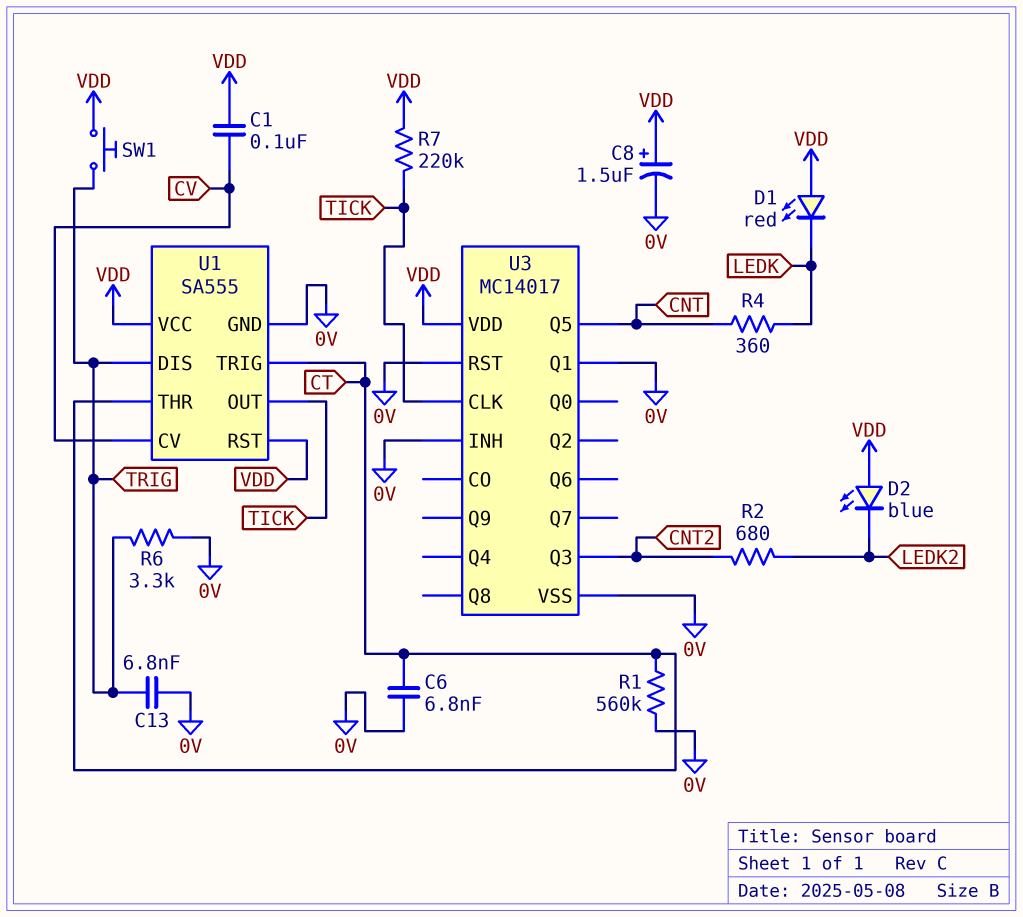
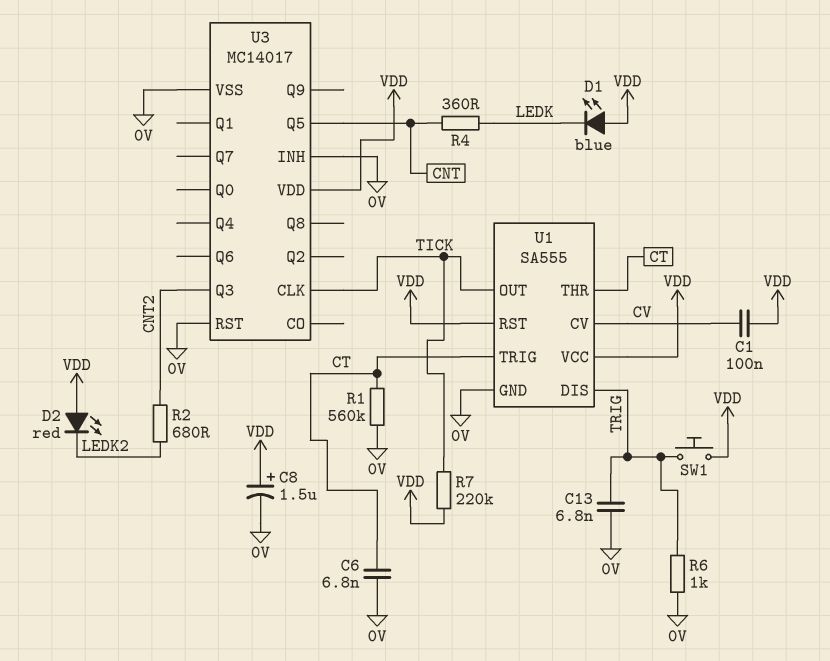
D1: LED red (A VDD, K LEDK) -> LED blue (A VDD, K LEDK)
D2: LED blue (A VDD, K LEDK2) -> LED red (A VDD, K LEDK2)
R6: 3.3k (0V, TRIG) -> 1k (0V, TRIG)
U3 pin Q1: 0V -> none

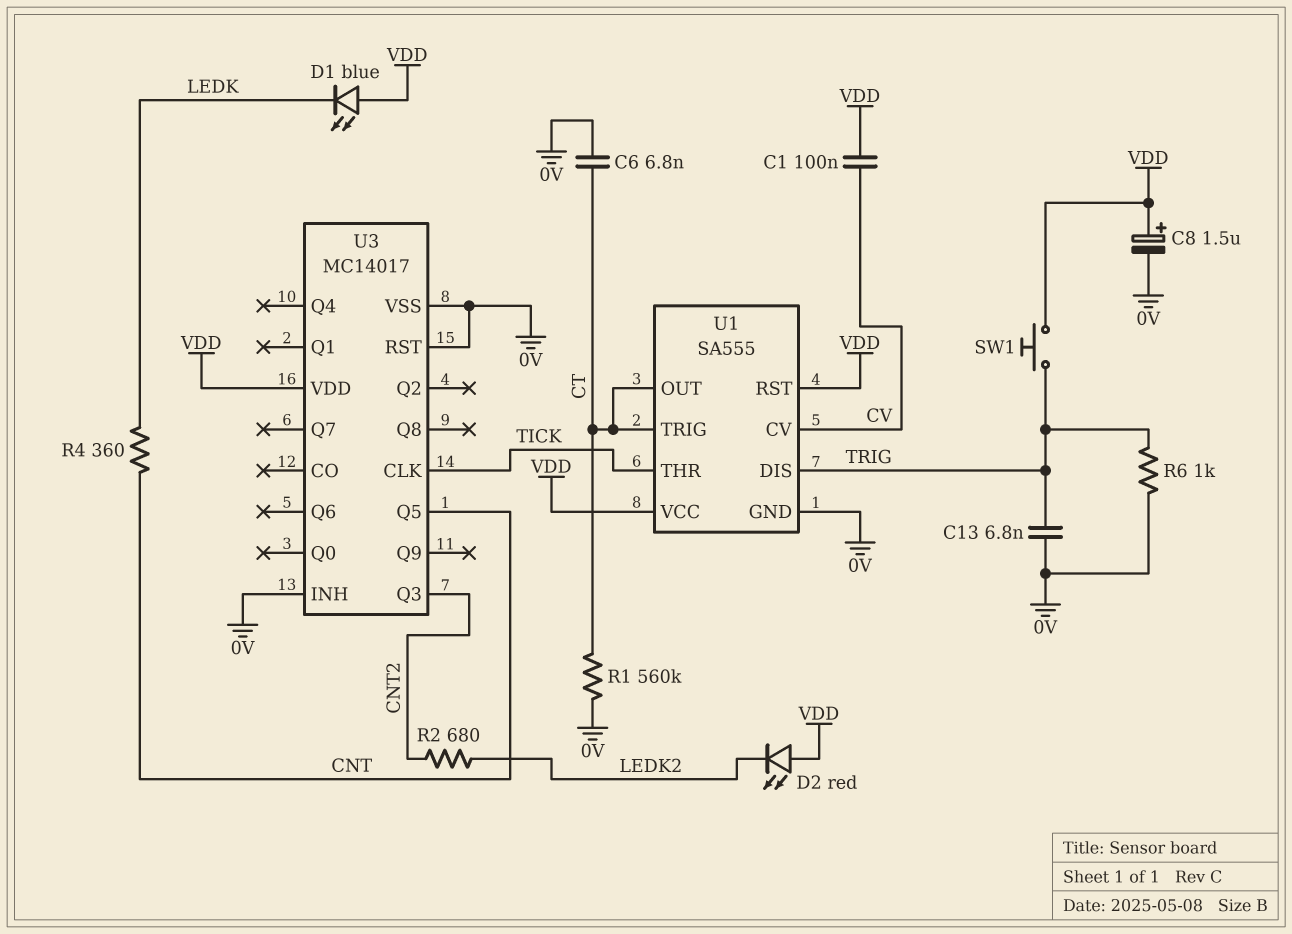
R7: 220k (TICK, VDD) -> none
U1 pin OUT: TICK -> CT
U1 pin THR: CT -> TICK

